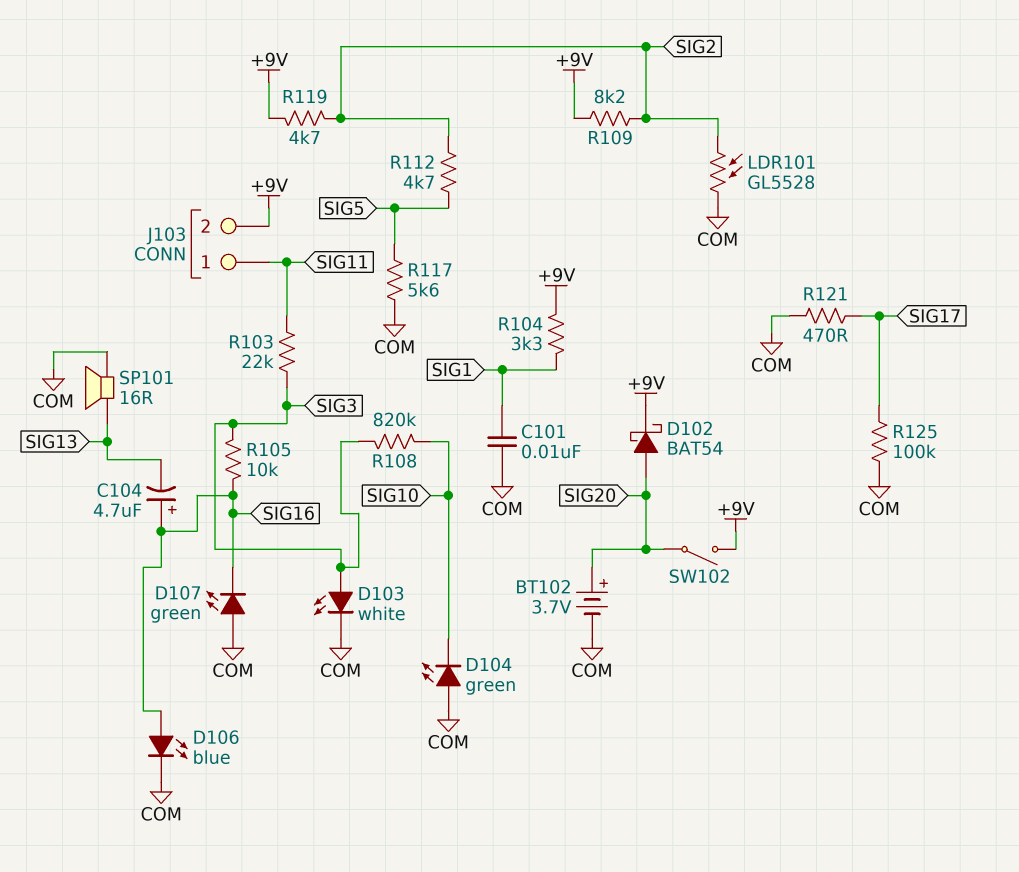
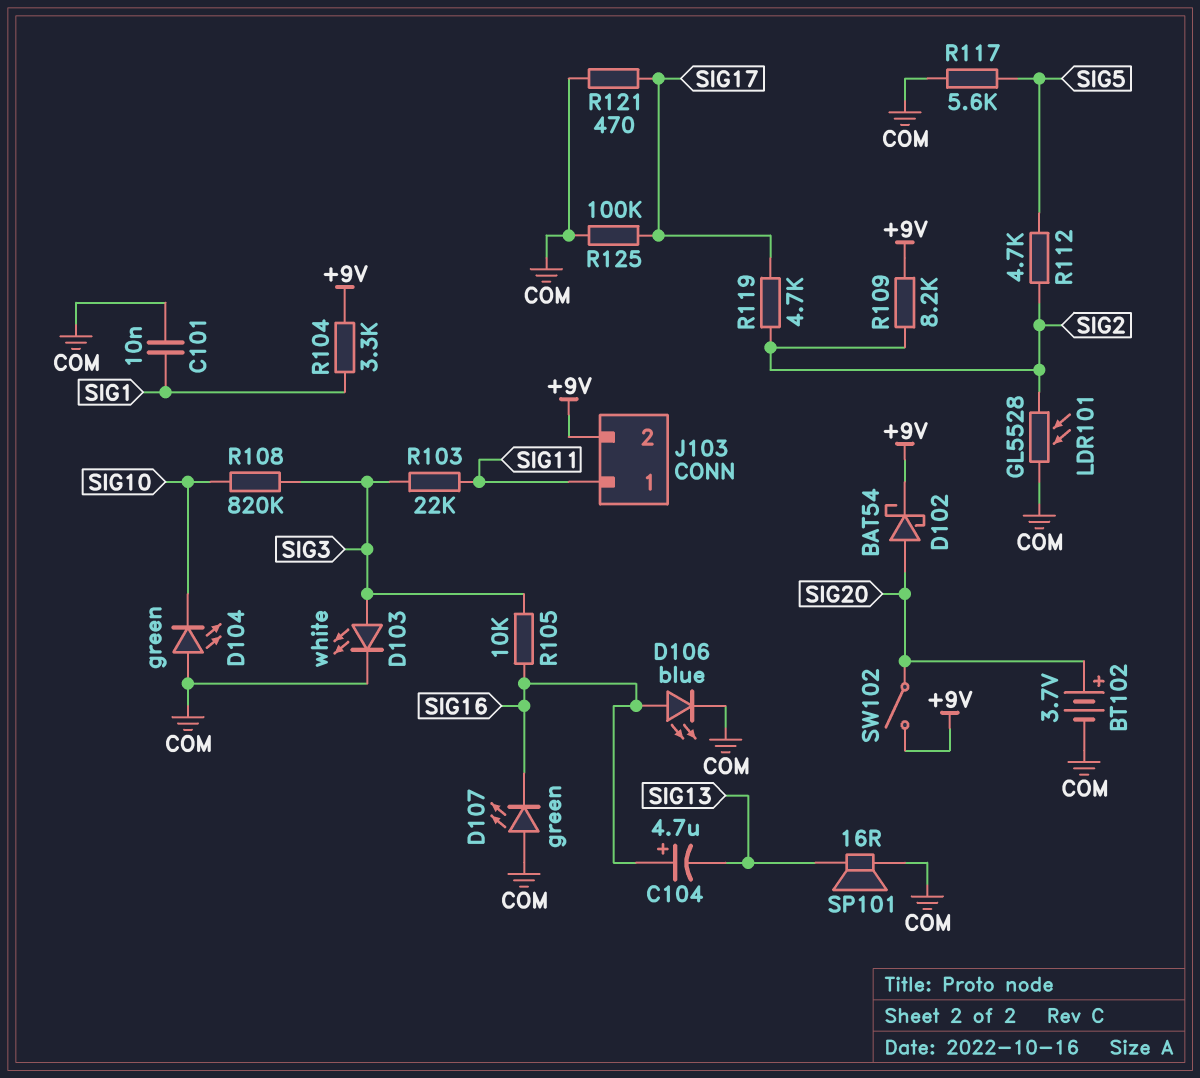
R119: 4.7k (+9V, SIG2) -> 4.7k (SIG2, SIG17)

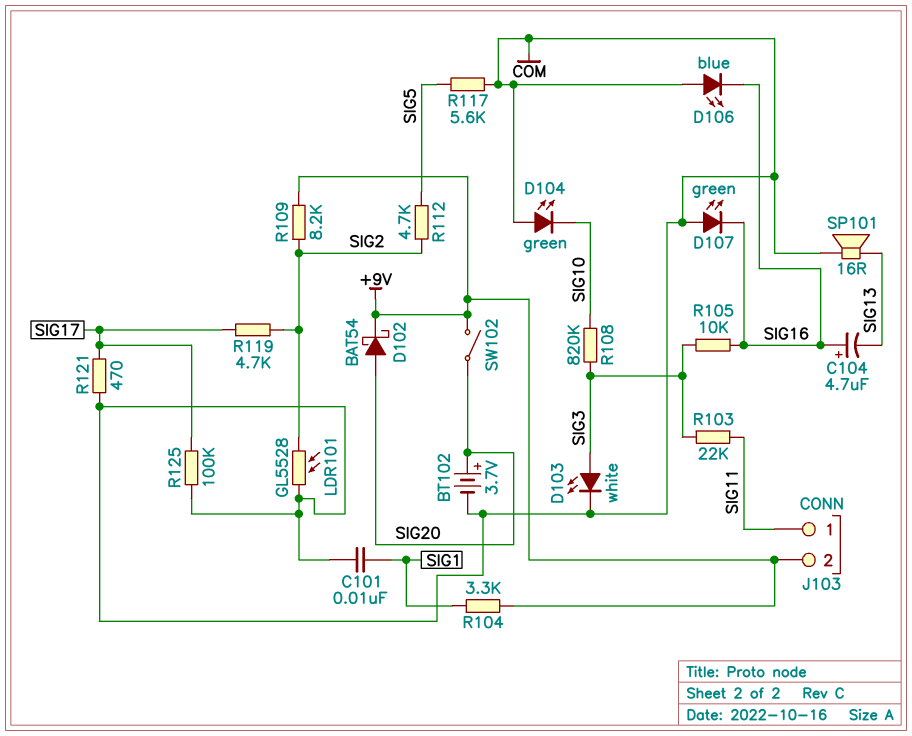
D106: LED blue (A SIG16, K COM) -> LED blue (A COM, K SIG16)

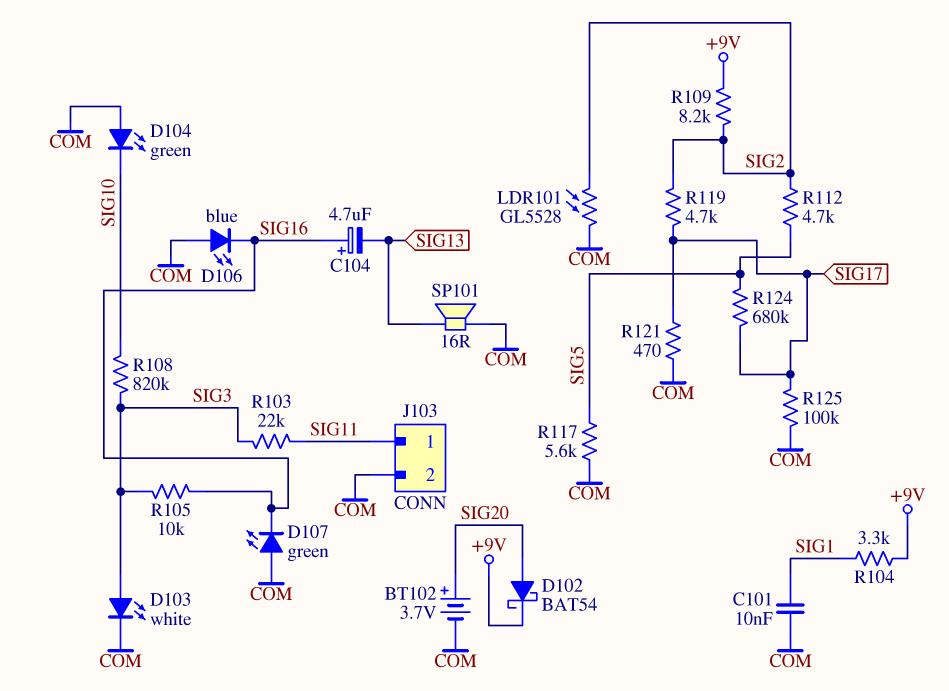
J103 pin 2: +9V -> COM
R124: none -> 680k (SIG5, SIG17)
SW102: switch (+9V, SIG20) -> none

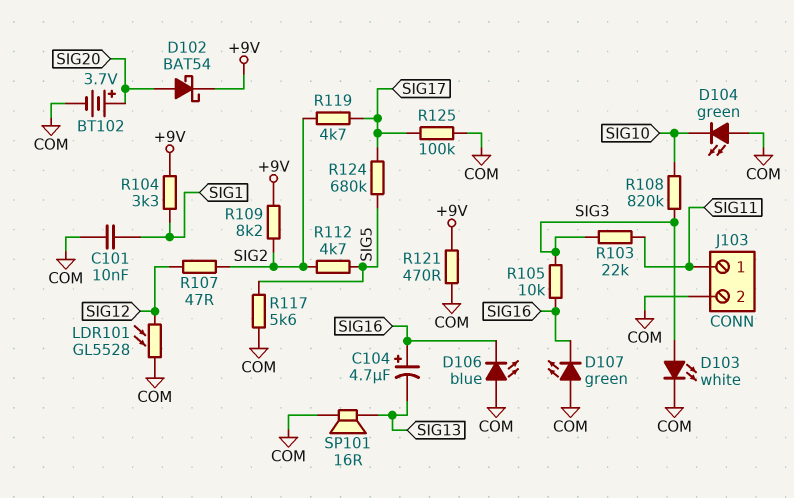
LDR101: GL5528 (COM, SIG2) -> GL5528 (COM, SIG12)
R107: none -> 47 (SIG2, SIG12)
R121: 470 (COM, SIG17) -> 470 (+9V, COM)

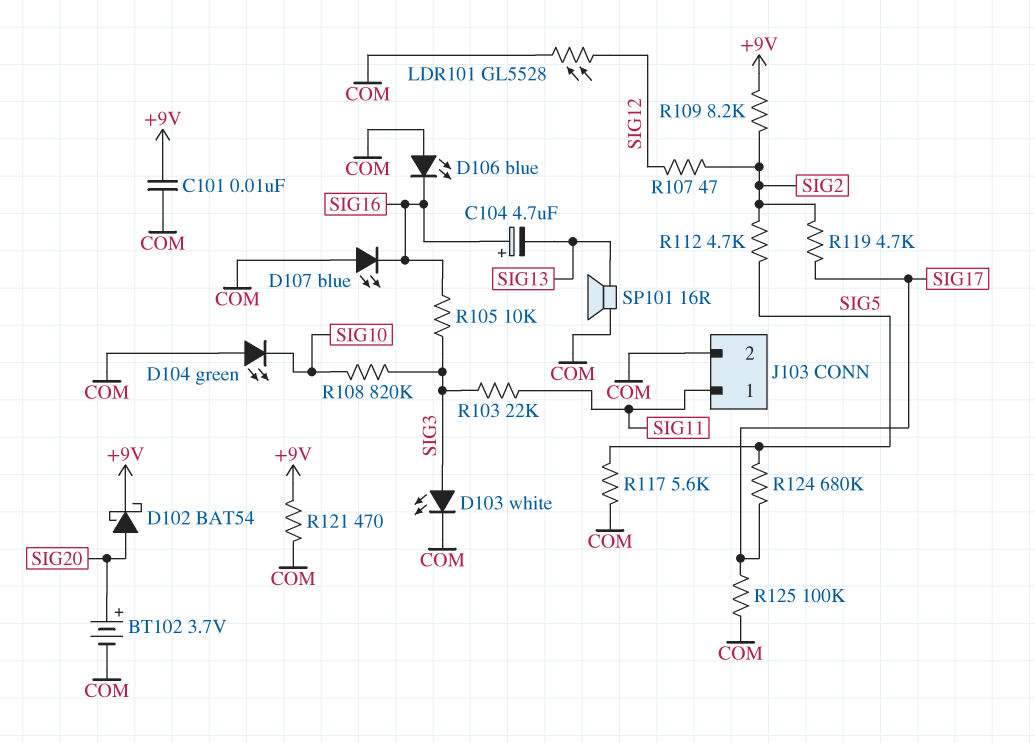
C101: 10nF (COM, SIG1) -> 10nF (+9V, COM)
D107: LED green (A COM, K SIG16) -> LED blue (A COM, K SIG16)
R104: 3.3k (+9V, SIG1) -> none

